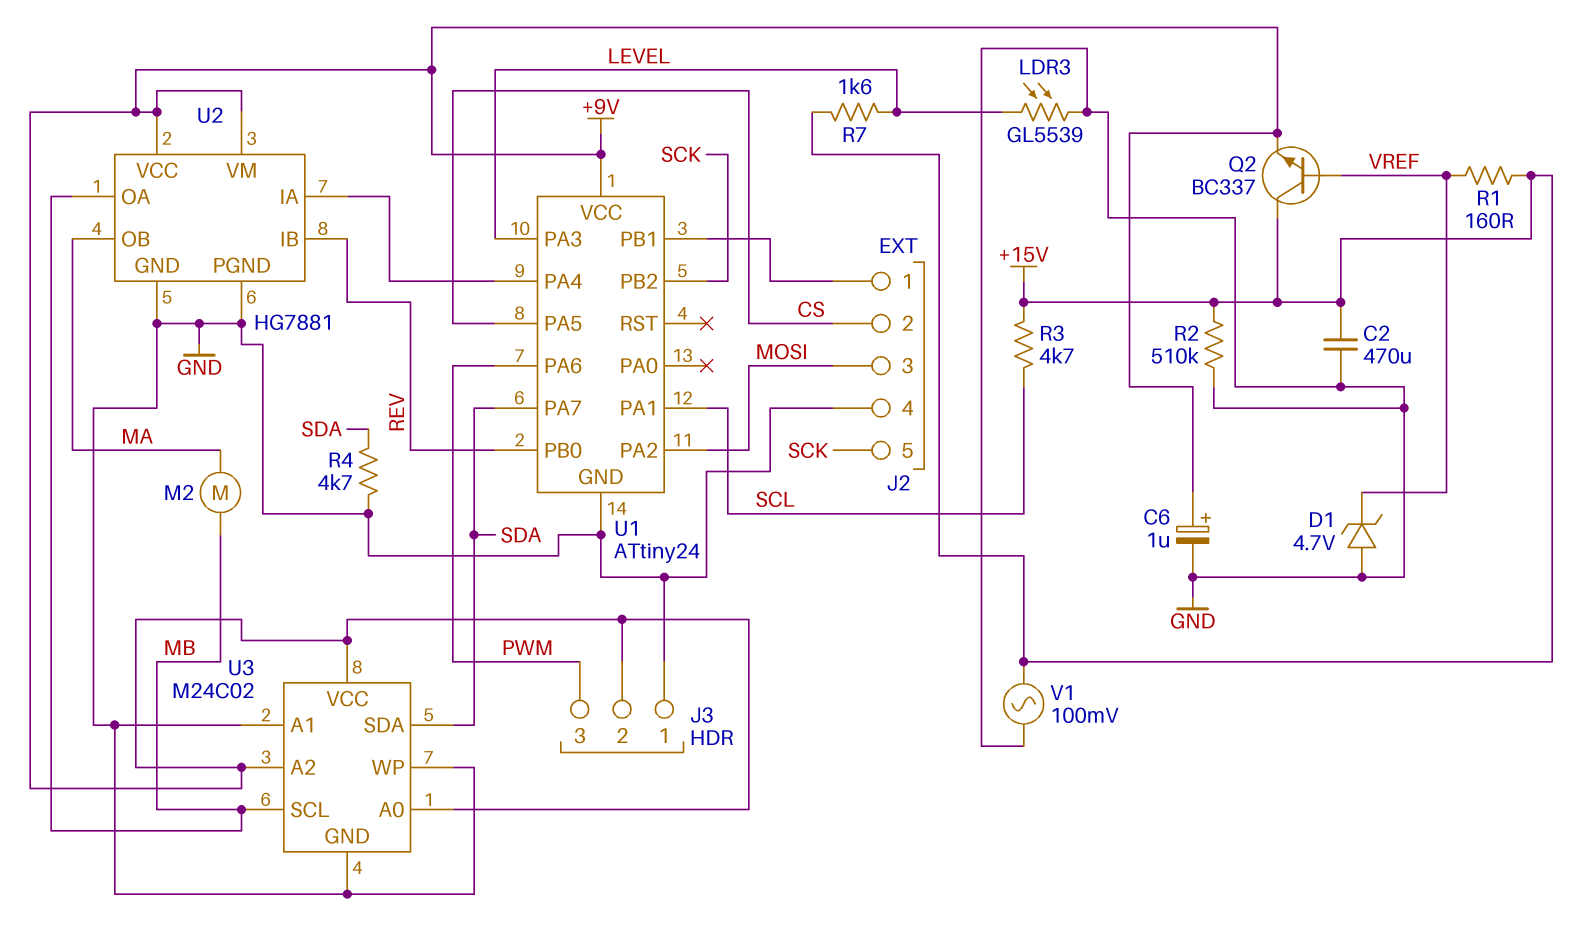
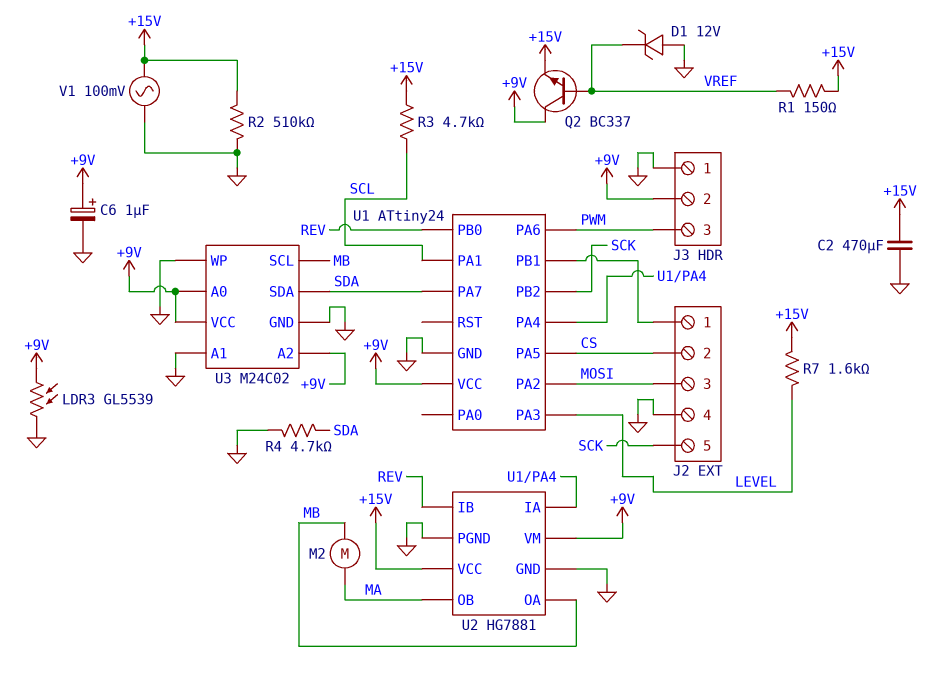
D1: zener 4.7V (A GND, K VREF) -> zener 12V (A GND, K VREF)
LDR3: GL5539 (GND, LEVEL) -> GL5539 (+9V, GND)
Q2: NPN BC337 (B VREF, C +15V, E +9V) -> NPN BC337 (B VREF, C +9V, E +15V)
R1: 160 (+15V, VREF) -> 150 (+15V, VREF)
U2 pin VCC: +9V -> +15V

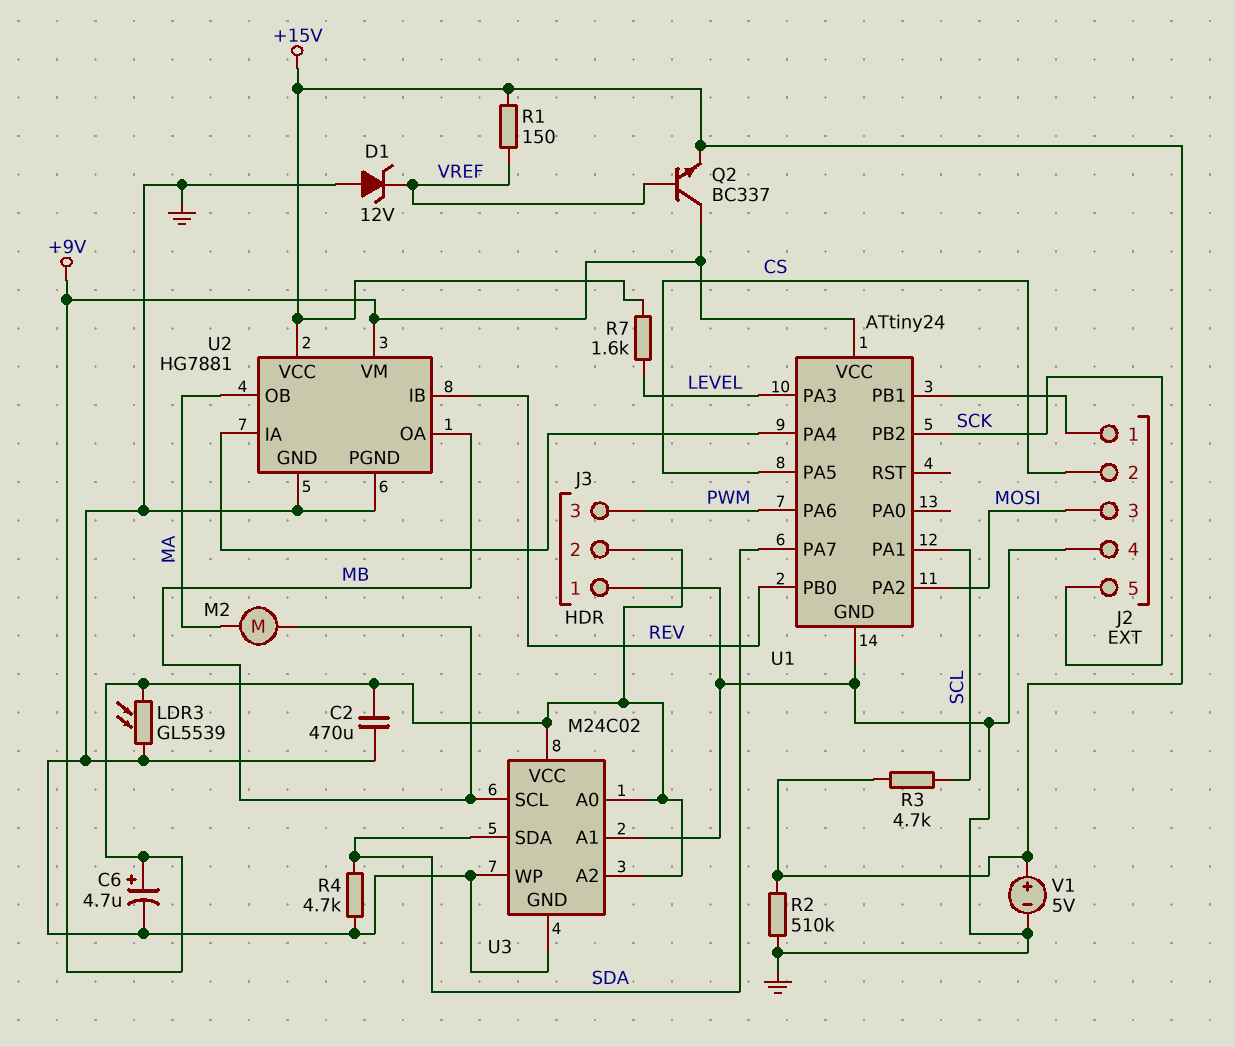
C2: 470uF (+15V, GND) -> 470uF (+9V, GND)
C6: 1uF (plus +9V, minus GND) -> 4.7uF (plus +9V, minus GND)
V1: AC 100mV (+15V, GND) -> 5V (plus +15V, minus GND)

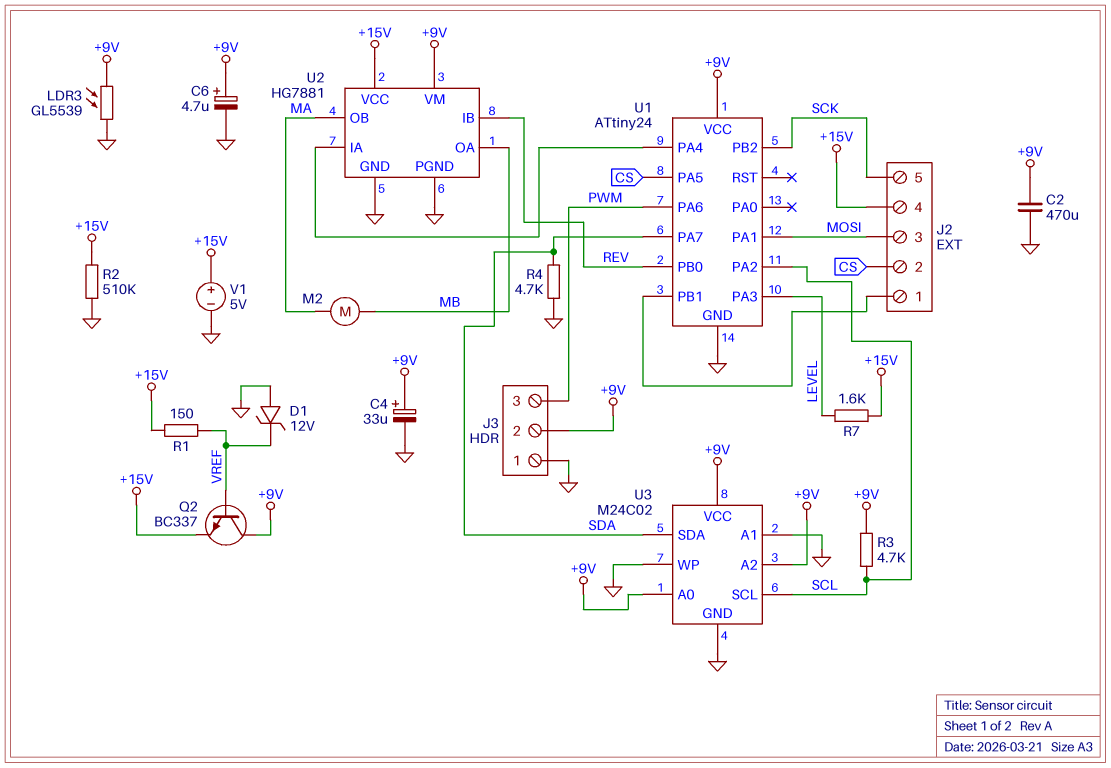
C4: none -> 33uF (plus +9V, minus GND)
J2 pin 4: GND -> +15V
R3: 4.7k (+15V, SCL) -> 4.7k (+9V, SCL)
U1 pin PA1: SCL -> MOSI
U1 pin PA2: MOSI -> SCL
U3 pin SCL: MB -> SCL

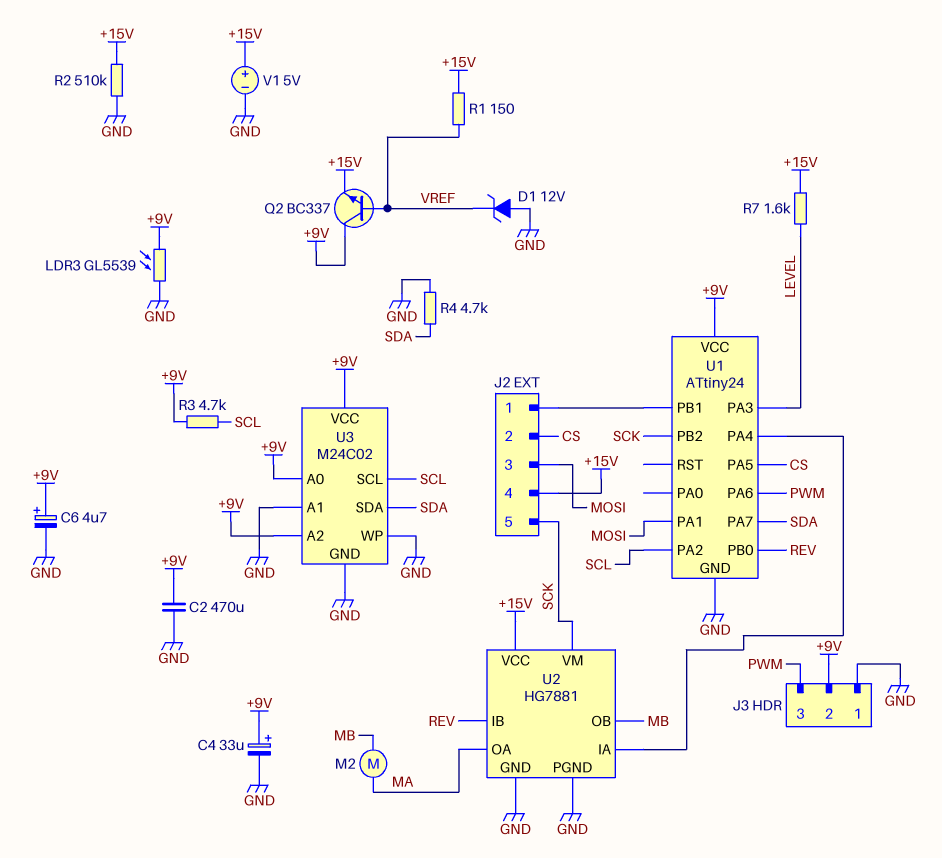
U2 pin OA: MB -> MA
U2 pin OB: MA -> MB
U2 pin VM: +9V -> SCK

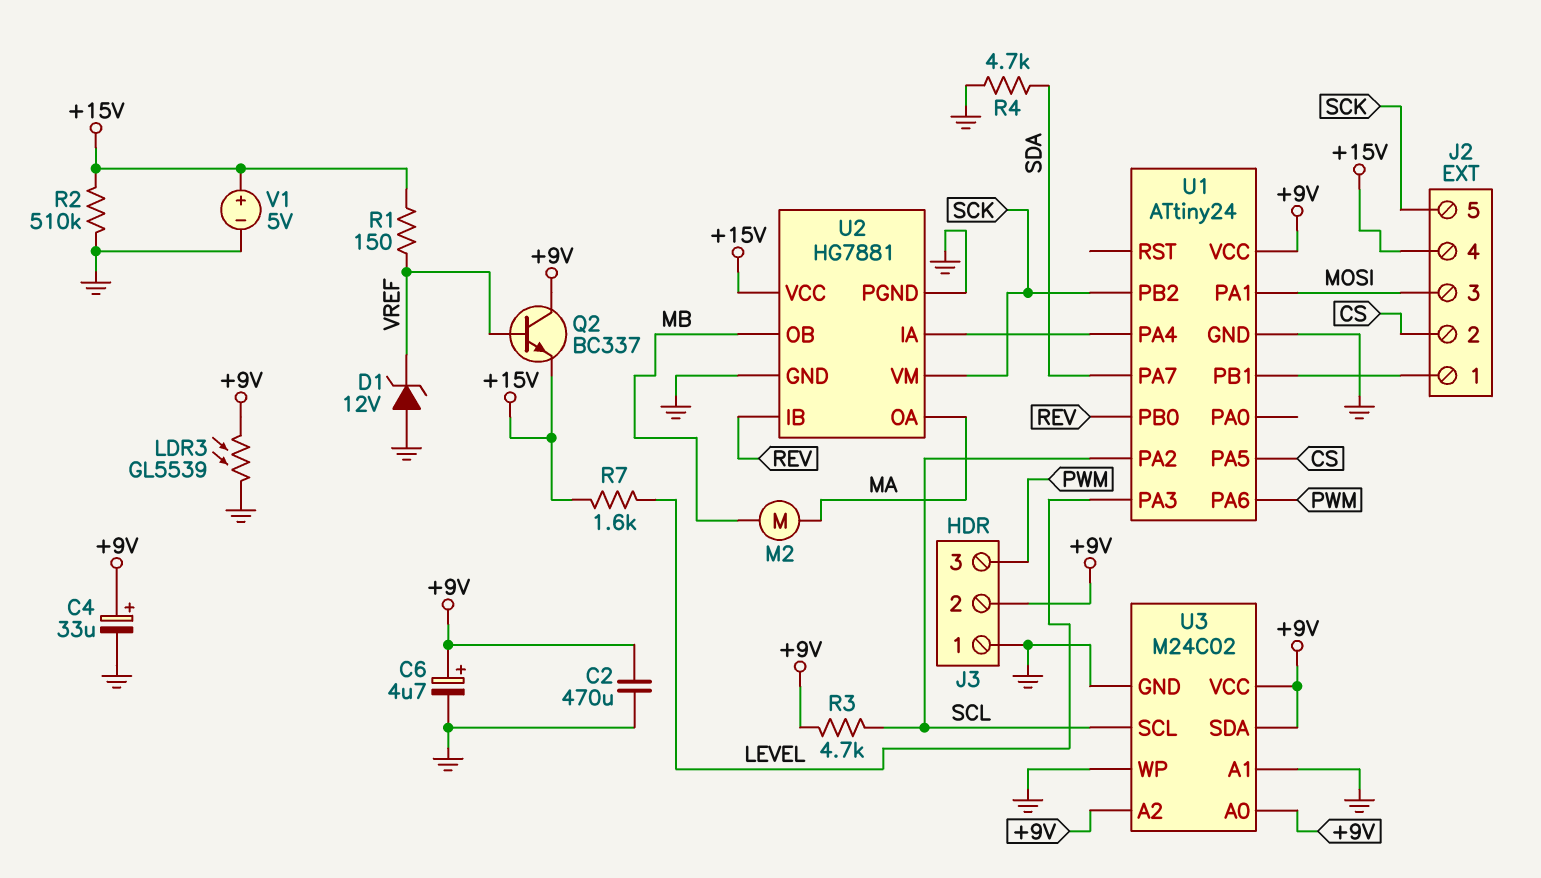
U3 pin SDA: SDA -> +9V

